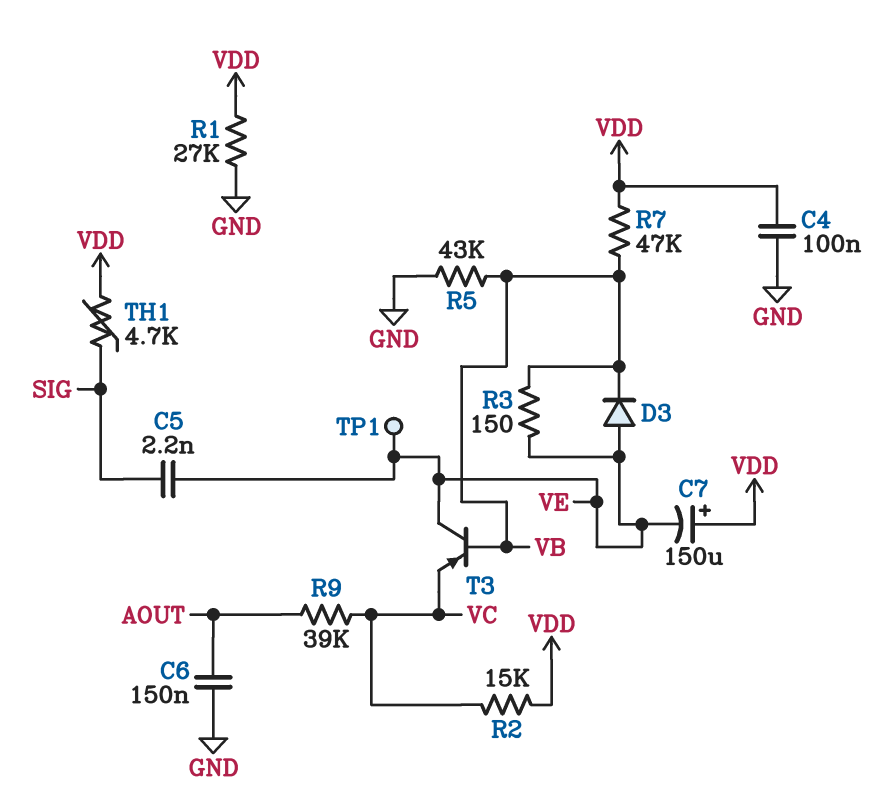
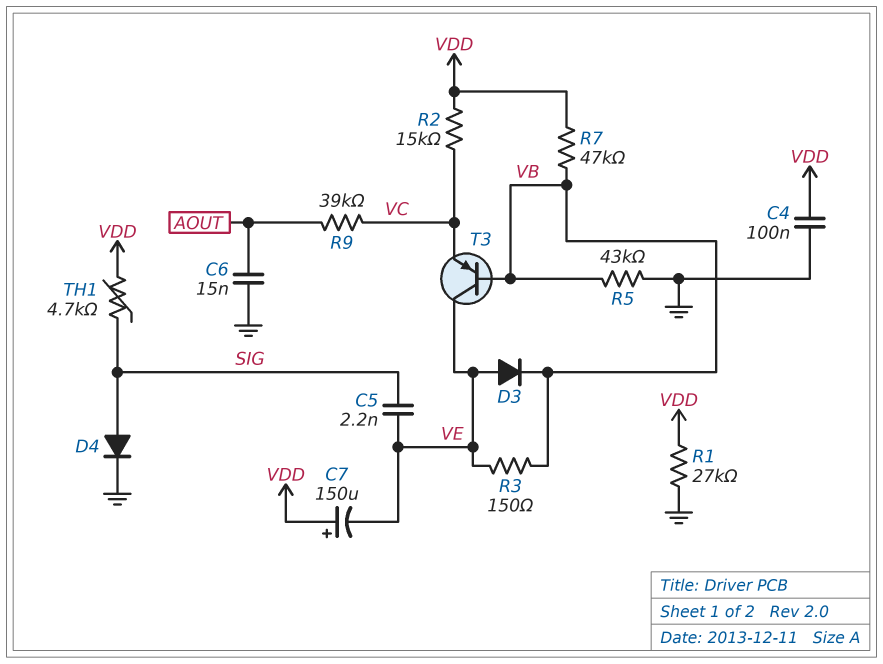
C6: 150nF (AOUT, GND) -> 15nF (AOUT, GND)
D4: none -> diode (A SIG, K GND)
TP1: test point (VE) -> none

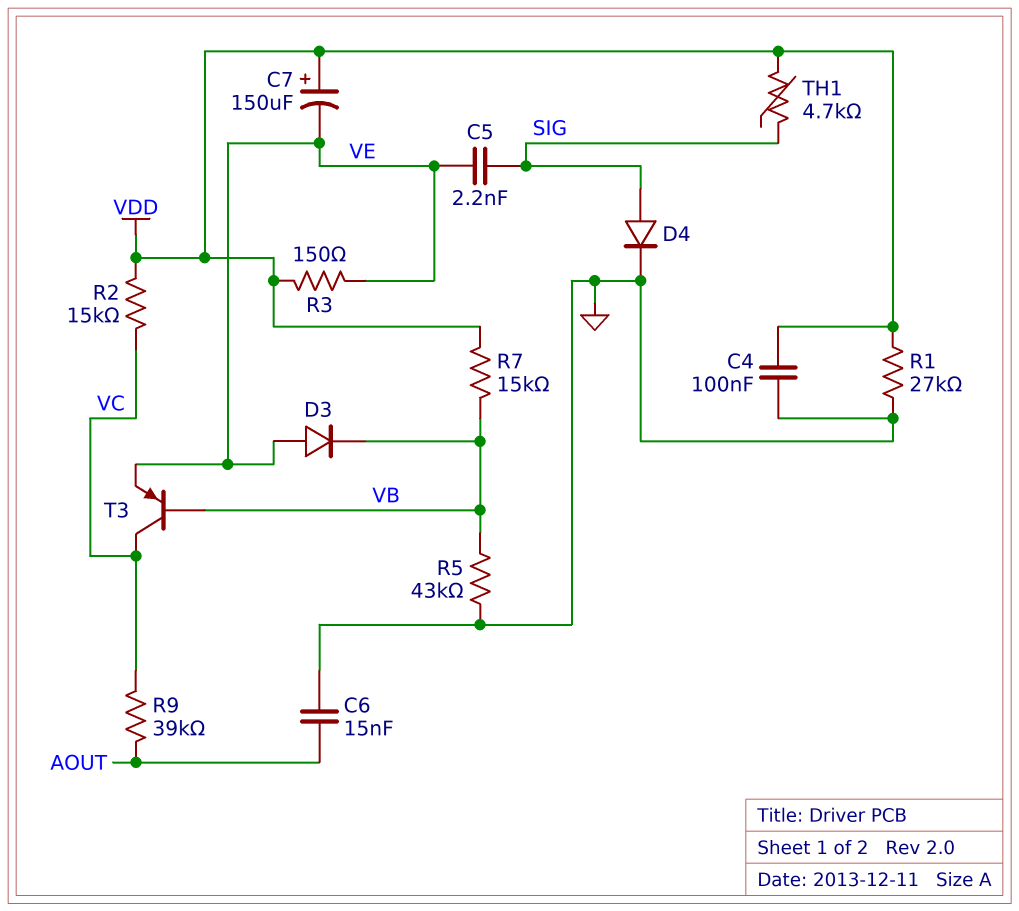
R3: 150 (VB, VE) -> 150 (VDD, VE)
R7: 47k (VB, VDD) -> 15k (VB, VDD)
T3: PNP (B VB, C VE, E VC) -> PNP (B VB, C VC, E VE)

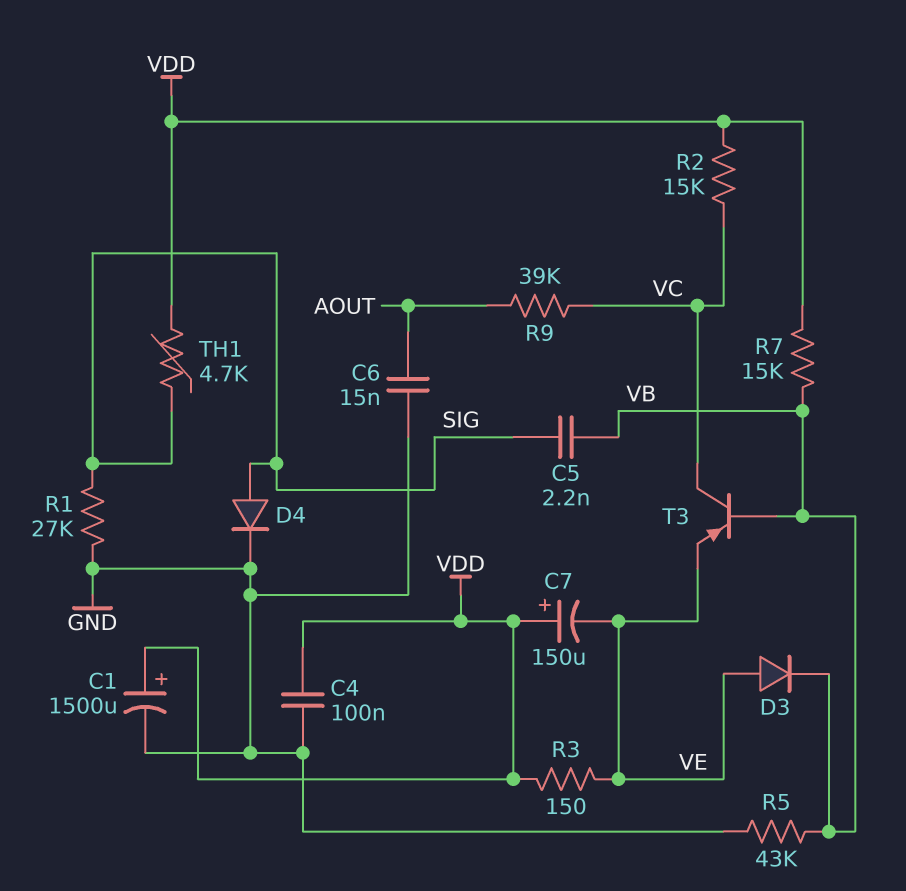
C1: none -> 1500uF (plus VDD, minus GND)
C5: 2.2nF (SIG, VE) -> 2.2nF (SIG, VB)
R1: 27k (GND, VDD) -> 27k (GND, SIG)

